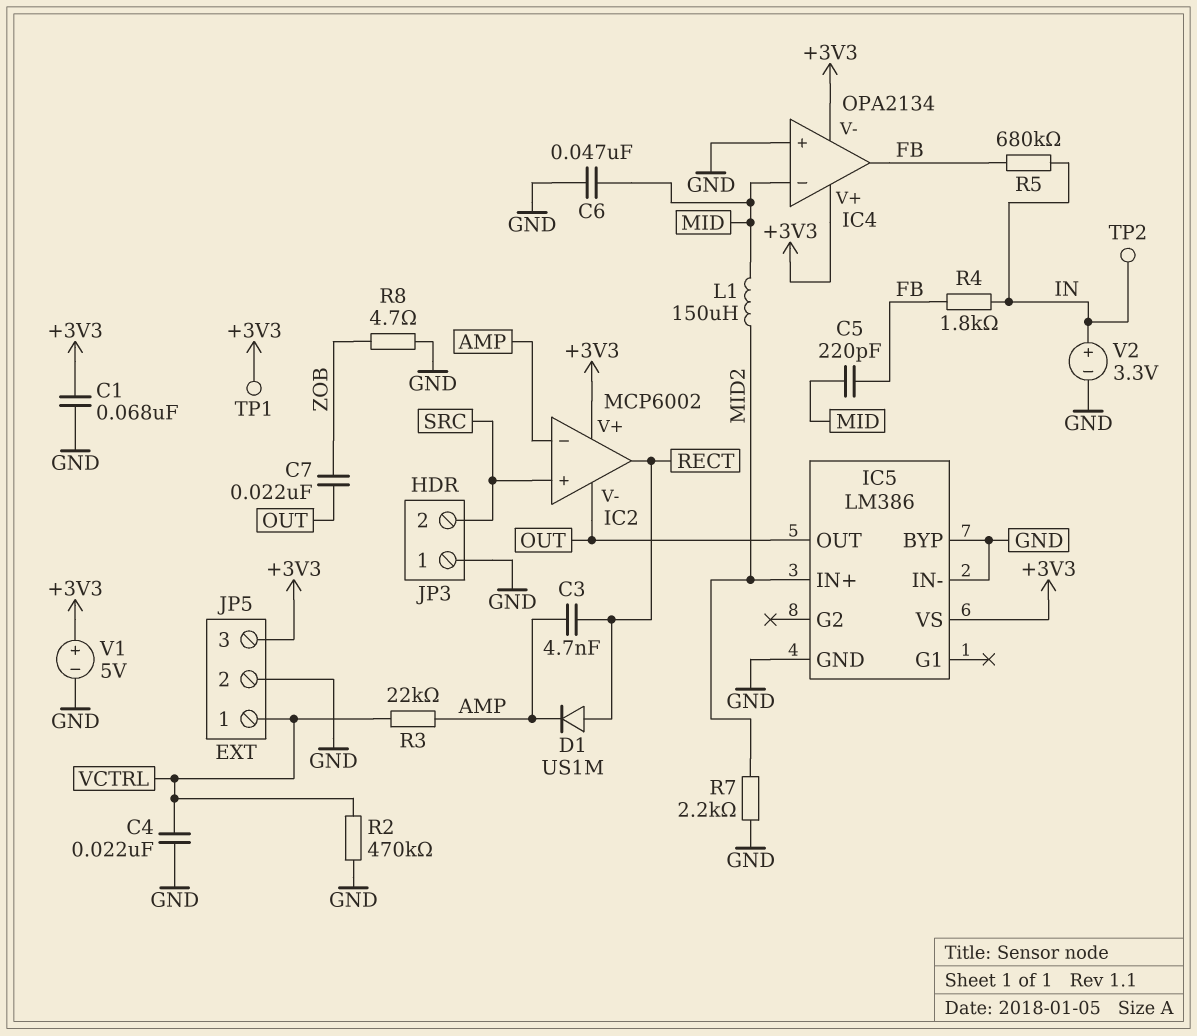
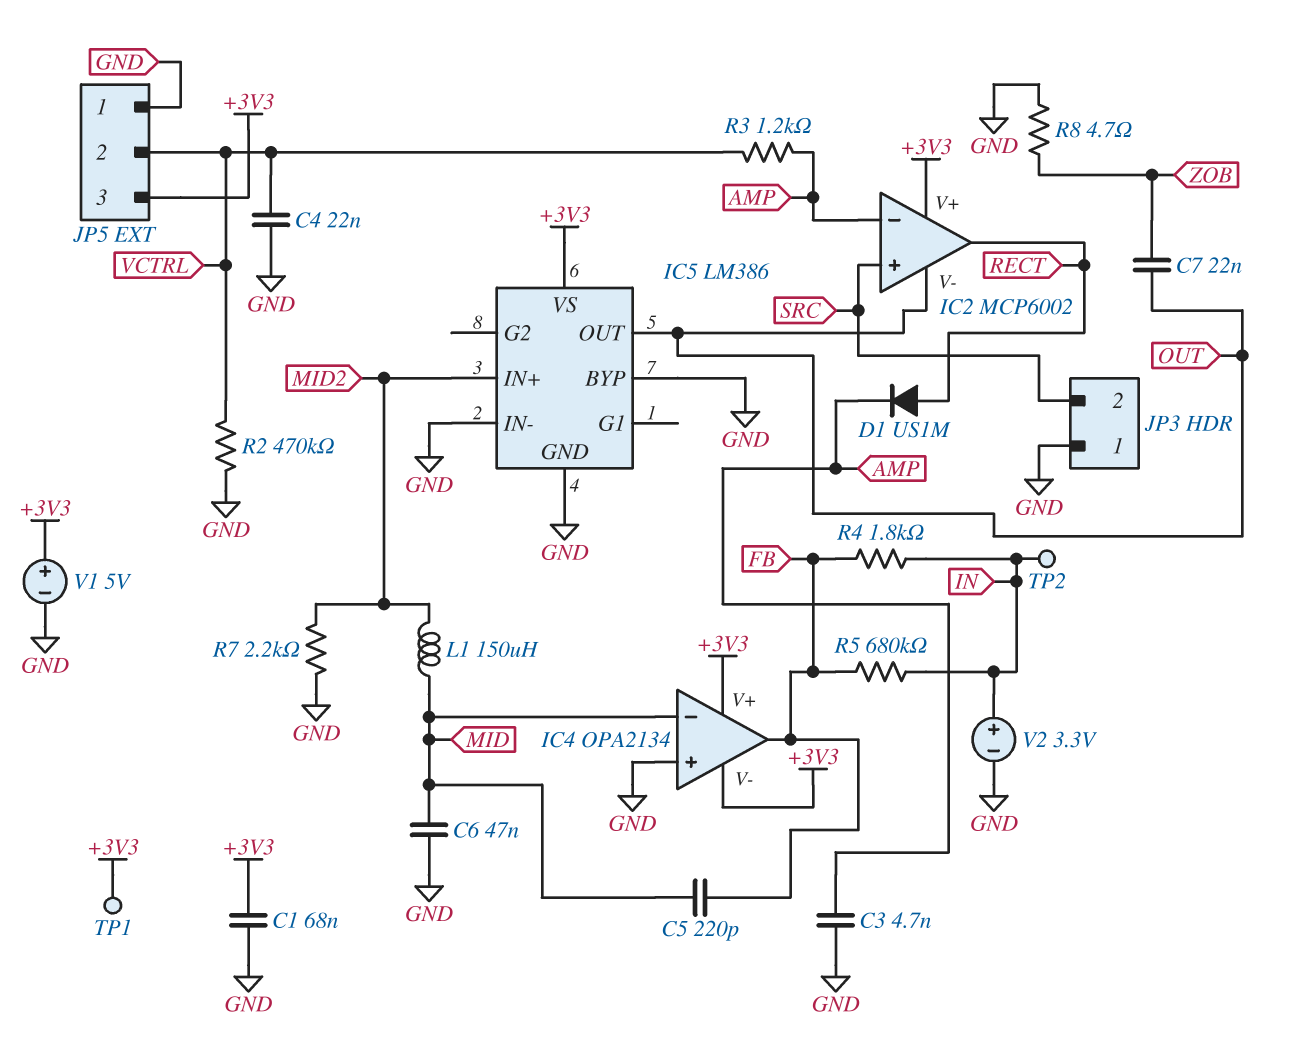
C3: 4.7nF (AMP, RECT) -> 4.7nF (AMP, GND)
JP5 pin 1: VCTRL -> GND
JP5 pin 2: GND -> VCTRL
R3: 22k (AMP, VCTRL) -> 1.2k (AMP, VCTRL)

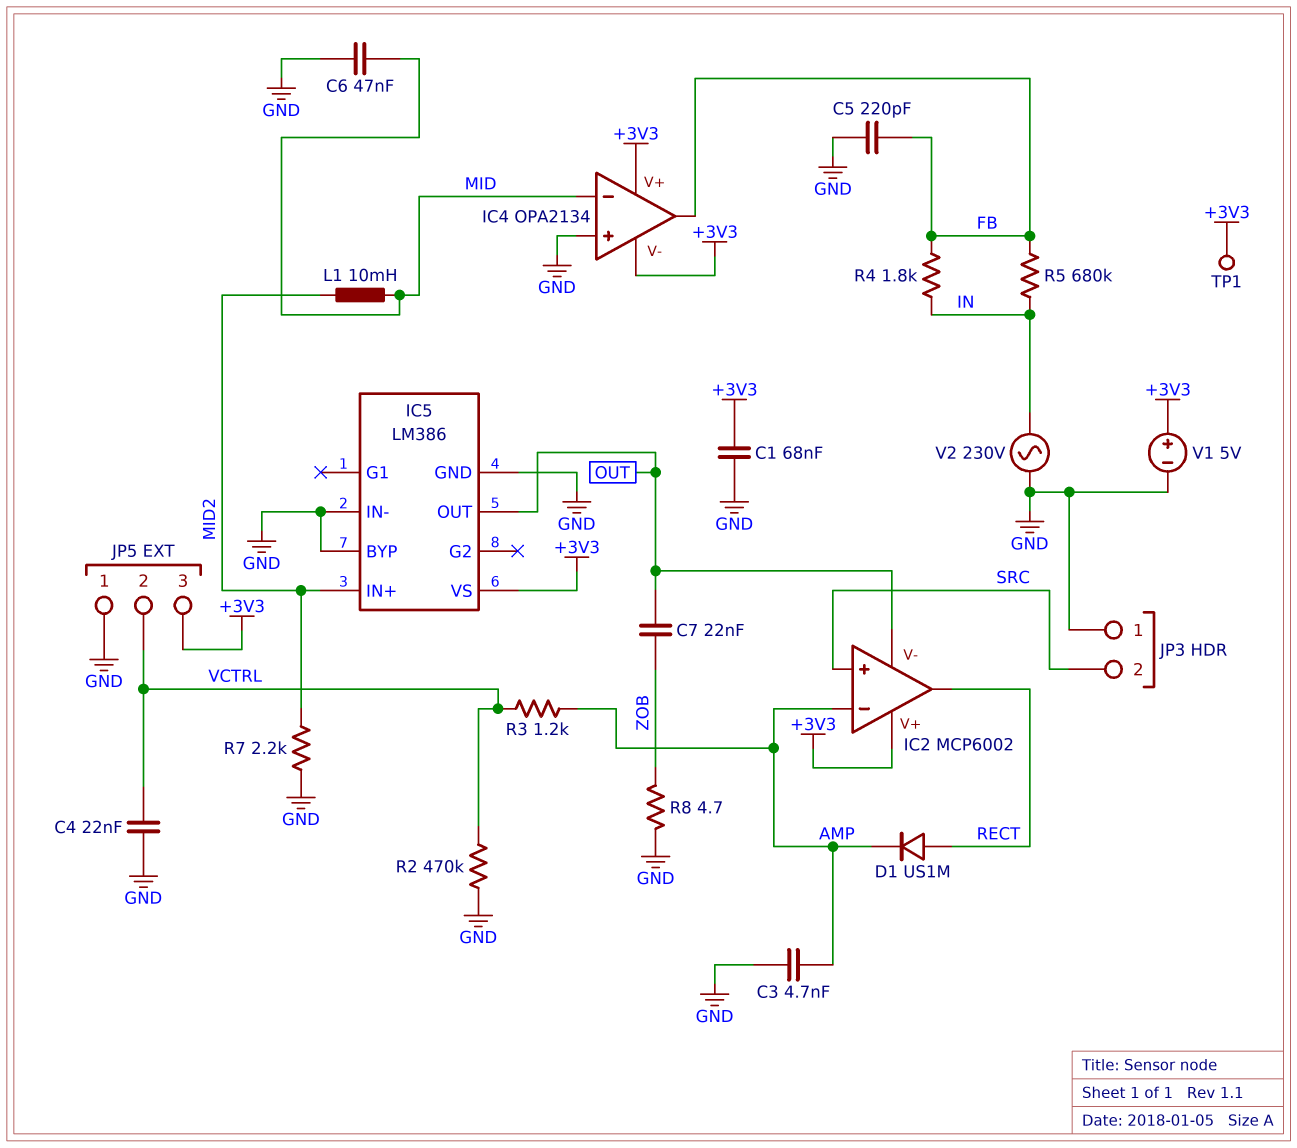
C5: 220pF (FB, MID) -> 220pF (FB, GND)
L1: 150uH (MID, MID2) -> 10mH (MID, MID2)
TP2: test point (IN) -> none
V2: 3.3V (plus IN, minus GND) -> AC 230V (GND, IN)

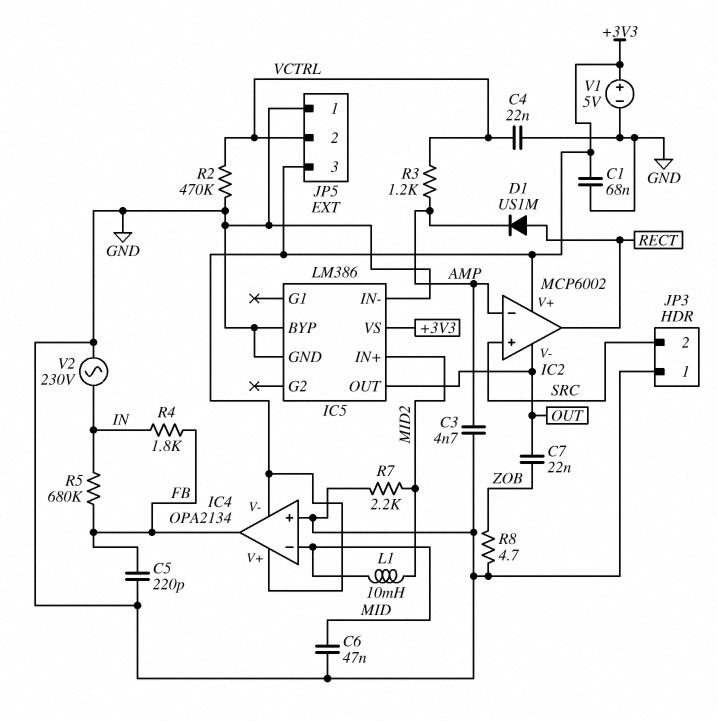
TP1: test point (+3V3) -> none

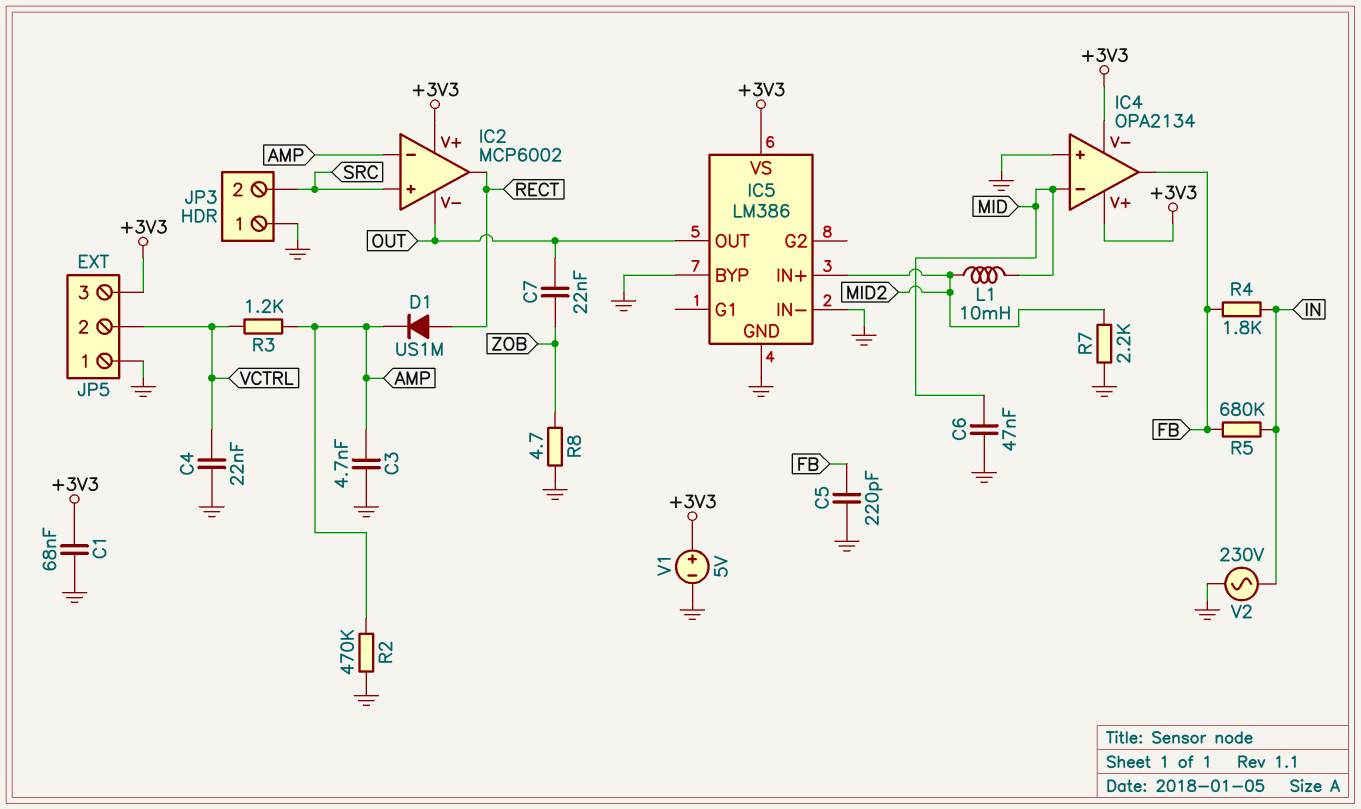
R2: 470k (GND, VCTRL) -> 470k (AMP, GND)

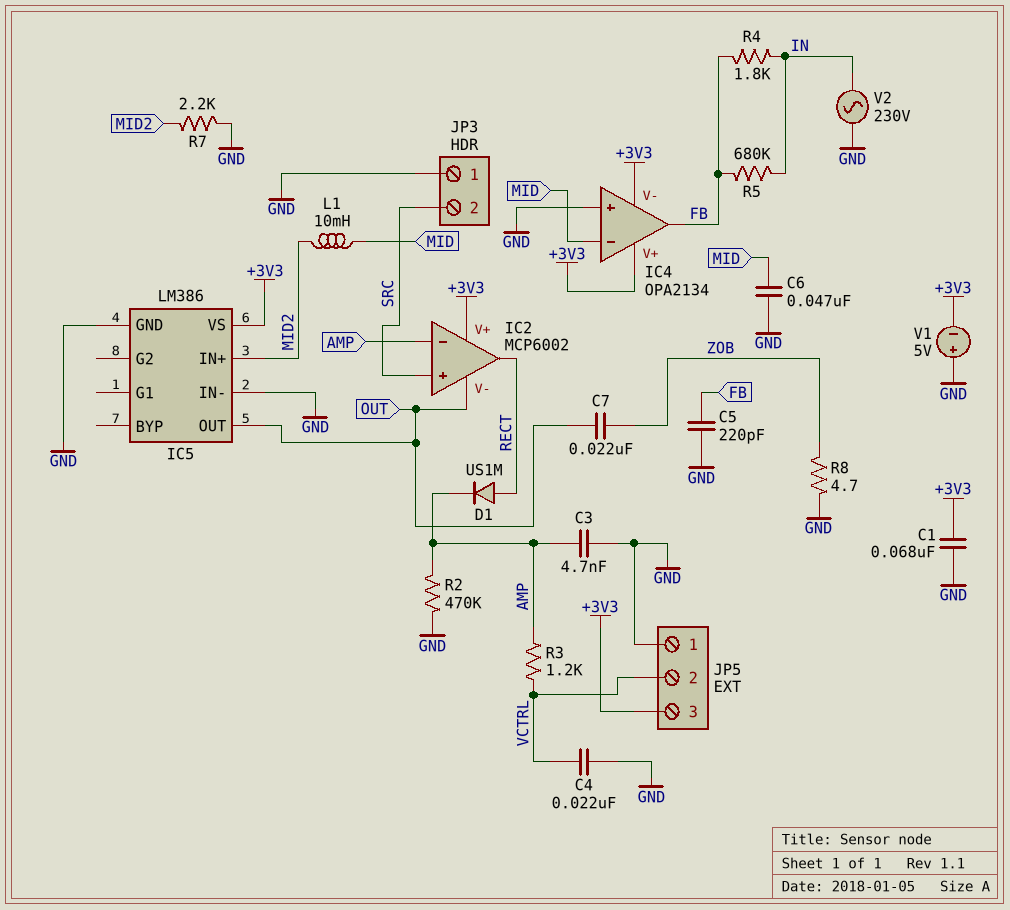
IC5 pin BYP: GND -> none
V1: 5V (plus +3V3, minus GND) -> 5V (plus GND, minus +3V3)

